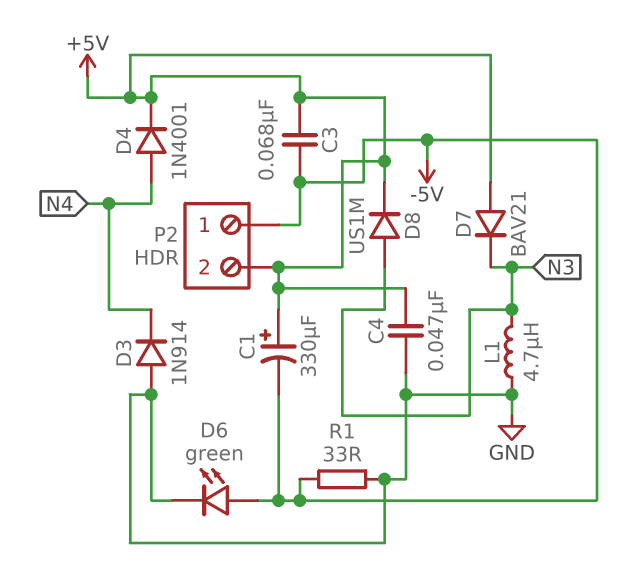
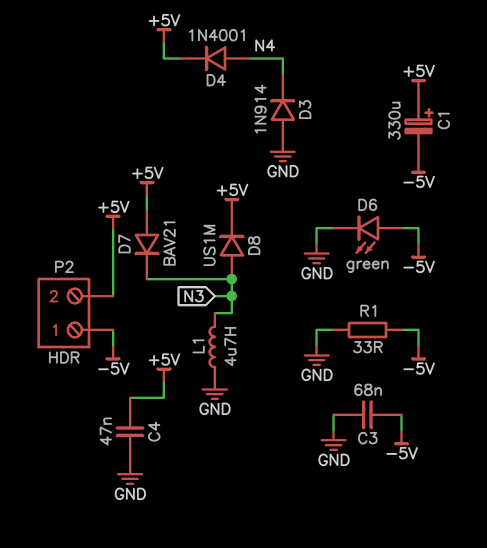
C3: 68nF (+5V, -5V) -> 68nF (-5V, GND)

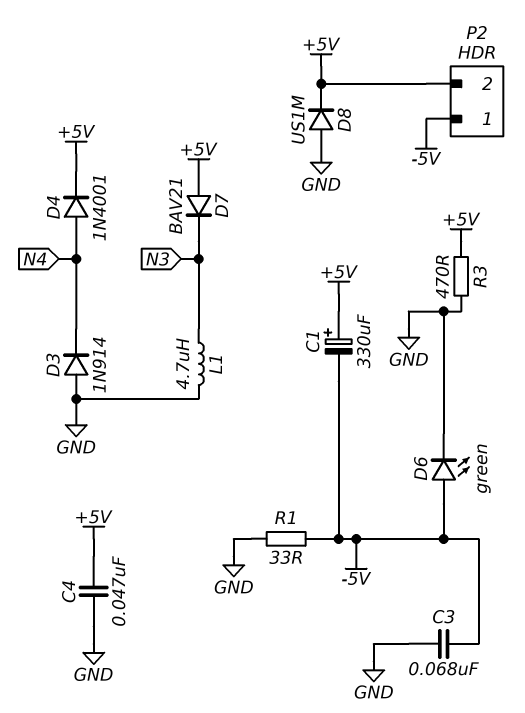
D8: diode US1M (A N3, K +5V) -> diode US1M (A GND, K +5V)
R3: none -> 470 (+5V, GND)

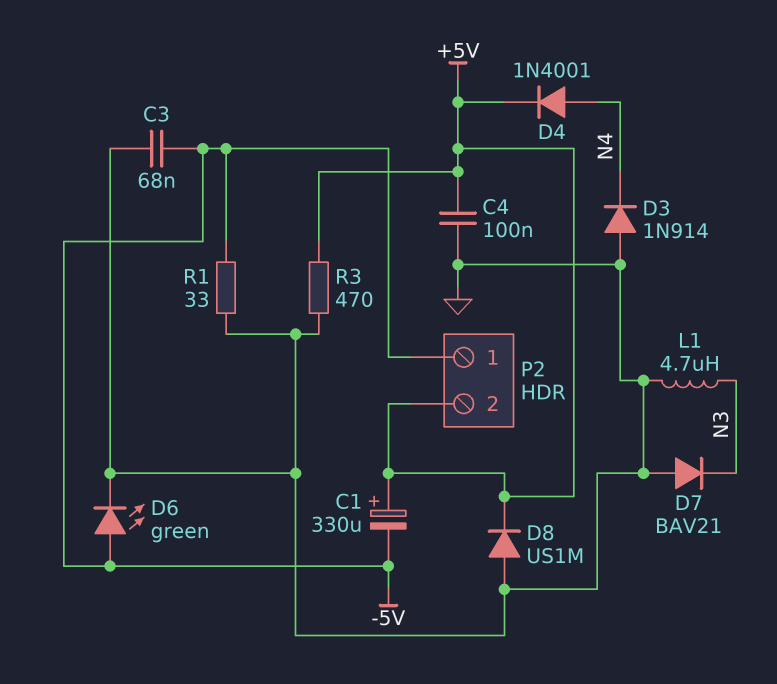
C4: 47nF (+5V, GND) -> 100nF (+5V, GND)
D7: diode BAV21 (A +5V, K N3) -> diode BAV21 (A GND, K N3)

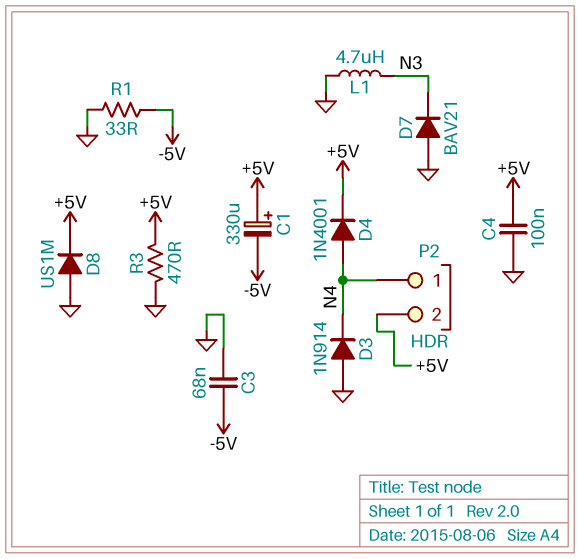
D6: LED green (A -5V, K GND) -> none
P2 pin 1: -5V -> N4

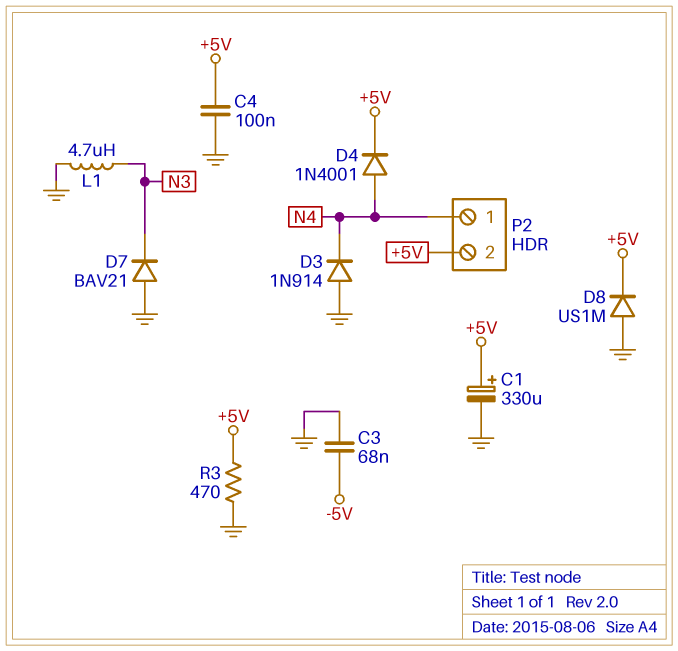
C1: 330uF (plus +5V, minus -5V) -> 330uF (plus +5V, minus GND)
R1: 33 (-5V, GND) -> none

